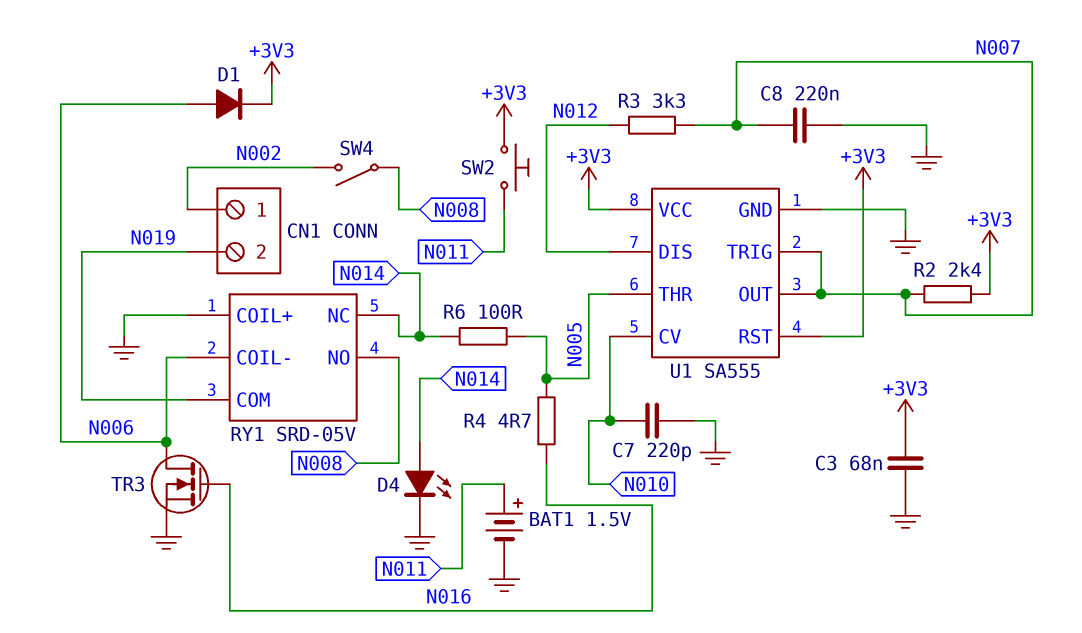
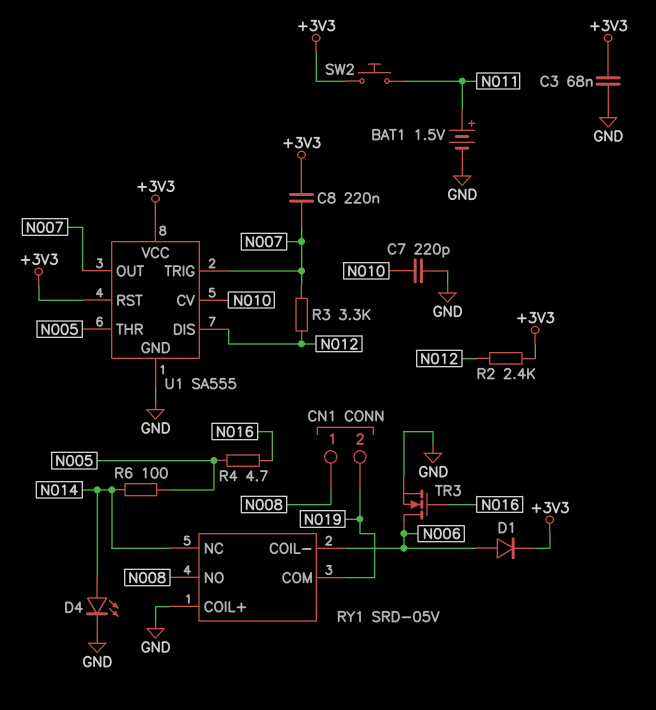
C8: 220nF (GND, N007) -> 220nF (+3V3, N007)
CN1 pin 1: N002 -> N008
R2: 2.4k (+3V3, N007) -> 2.4k (+3V3, N012)
SW4: switch (N002, N008) -> none

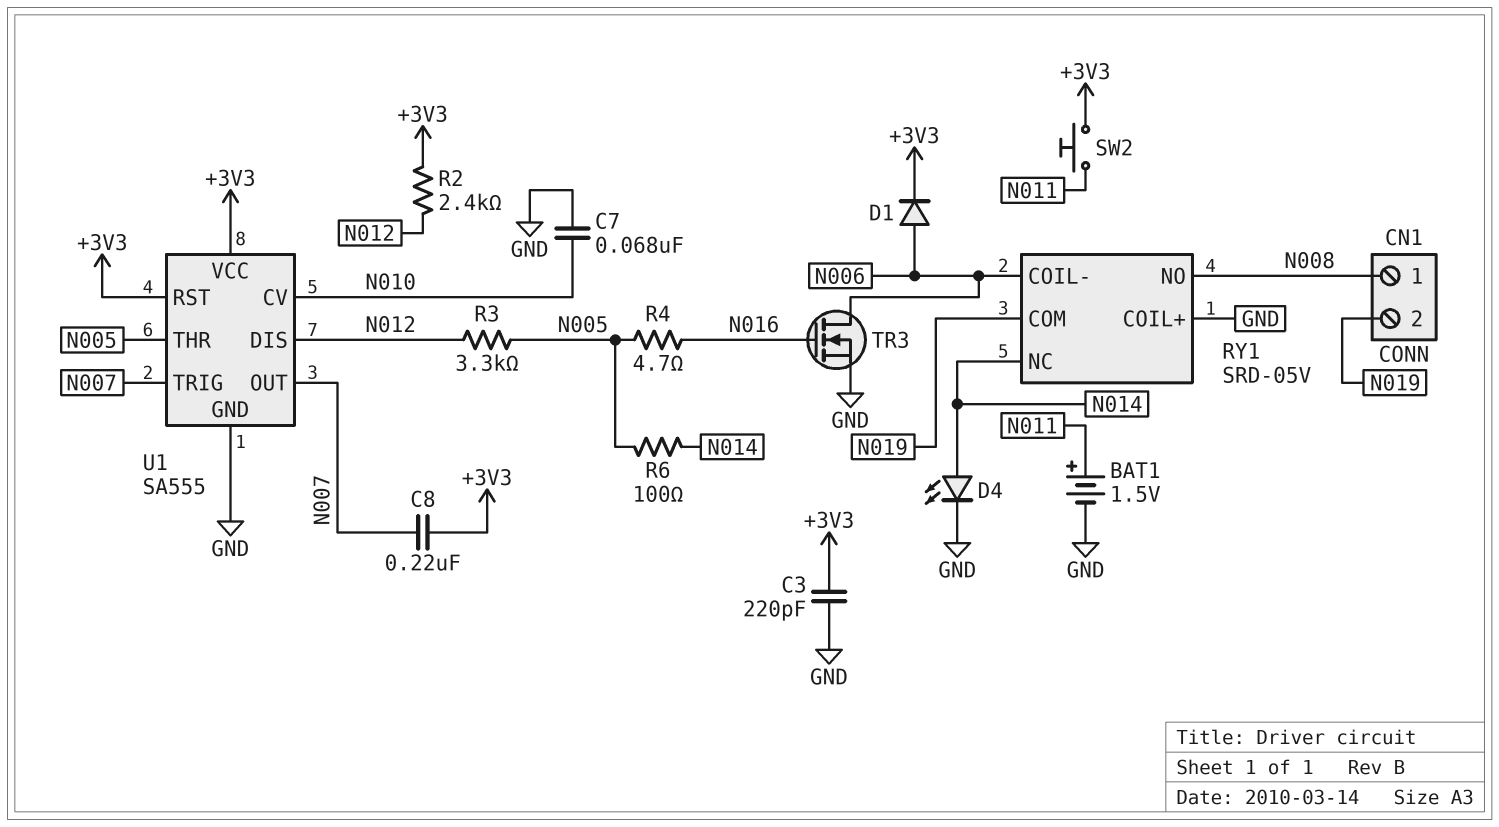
C3: 68nF (+3V3, GND) -> 220pF (+3V3, GND)
C7: 220pF (GND, N010) -> 68nF (GND, N010)
R3: 3.3k (N007, N012) -> 3.3k (N005, N012)

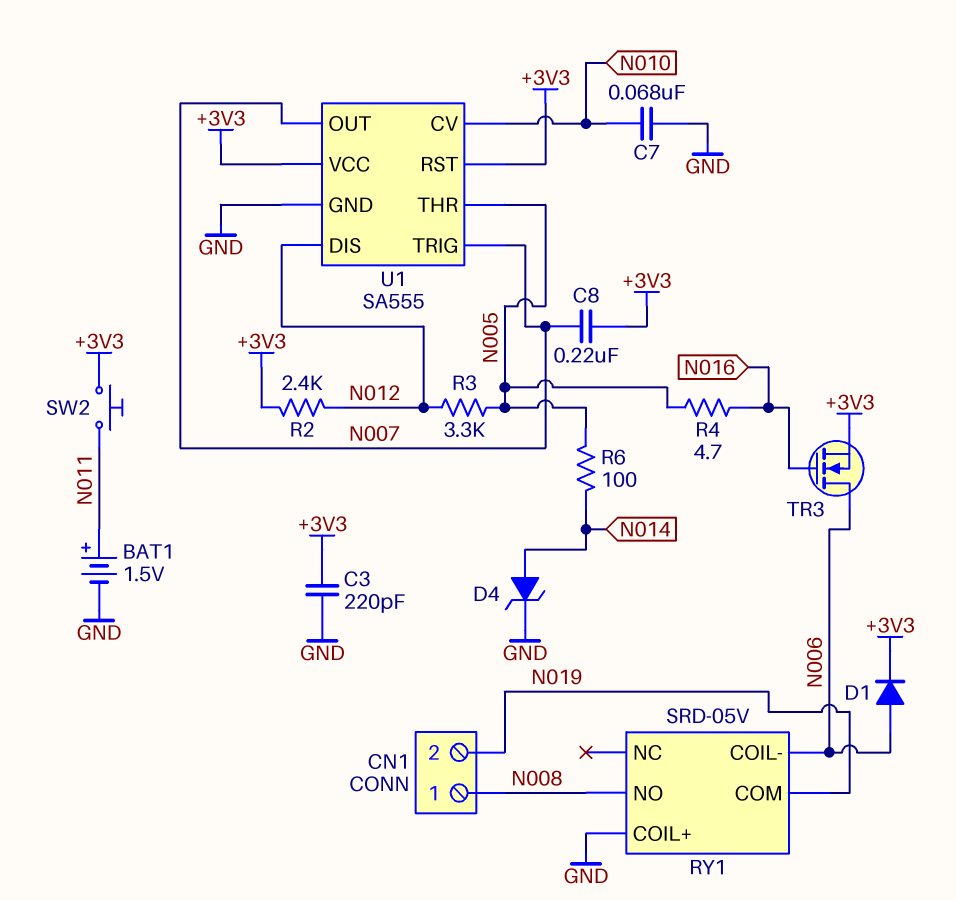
D4: LED (A N014, K GND) -> zener (A N014, K GND)
RY1 pin NC: N014 -> none
TR3: NMOS (G N016, D N006, S GND) -> NMOS (G N016, D N006, S +3V3)

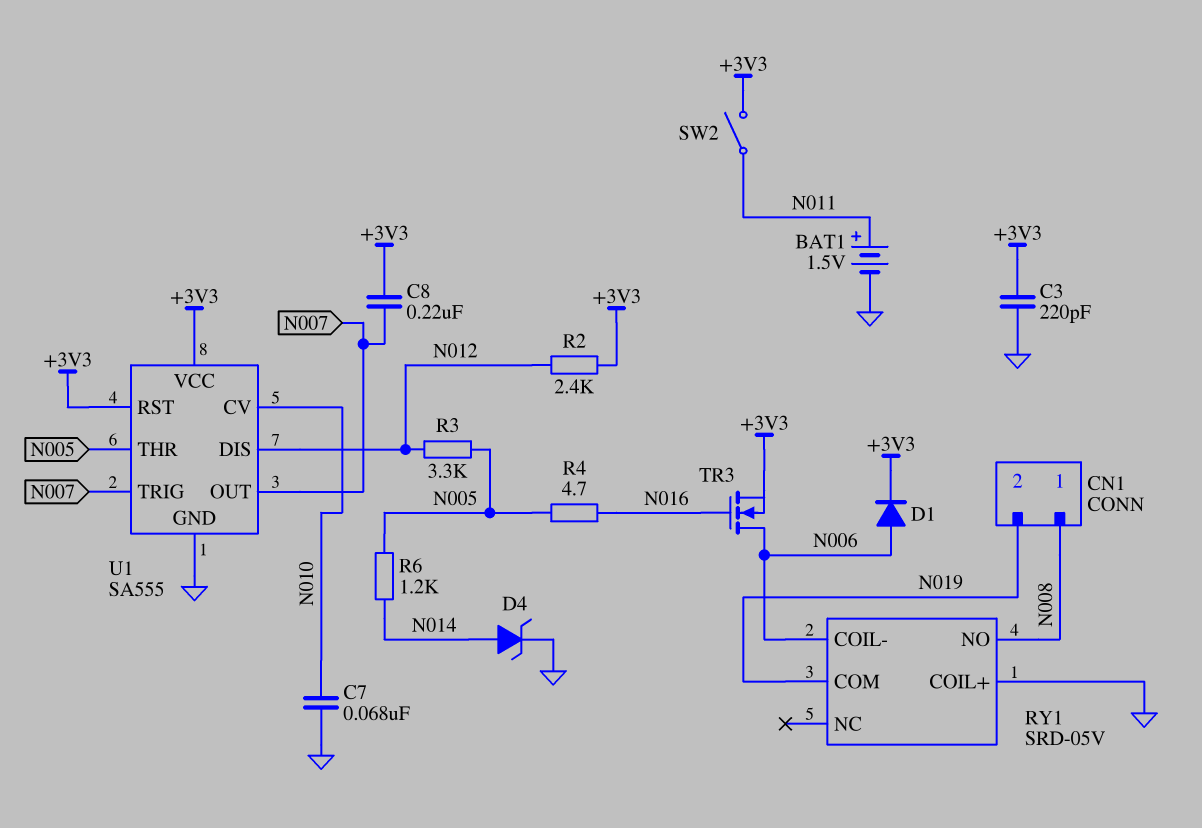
R6: 100 (N005, N014) -> 1.2k (N005, N014)
SW2: button (+3V3, N011) -> switch (+3V3, N011)

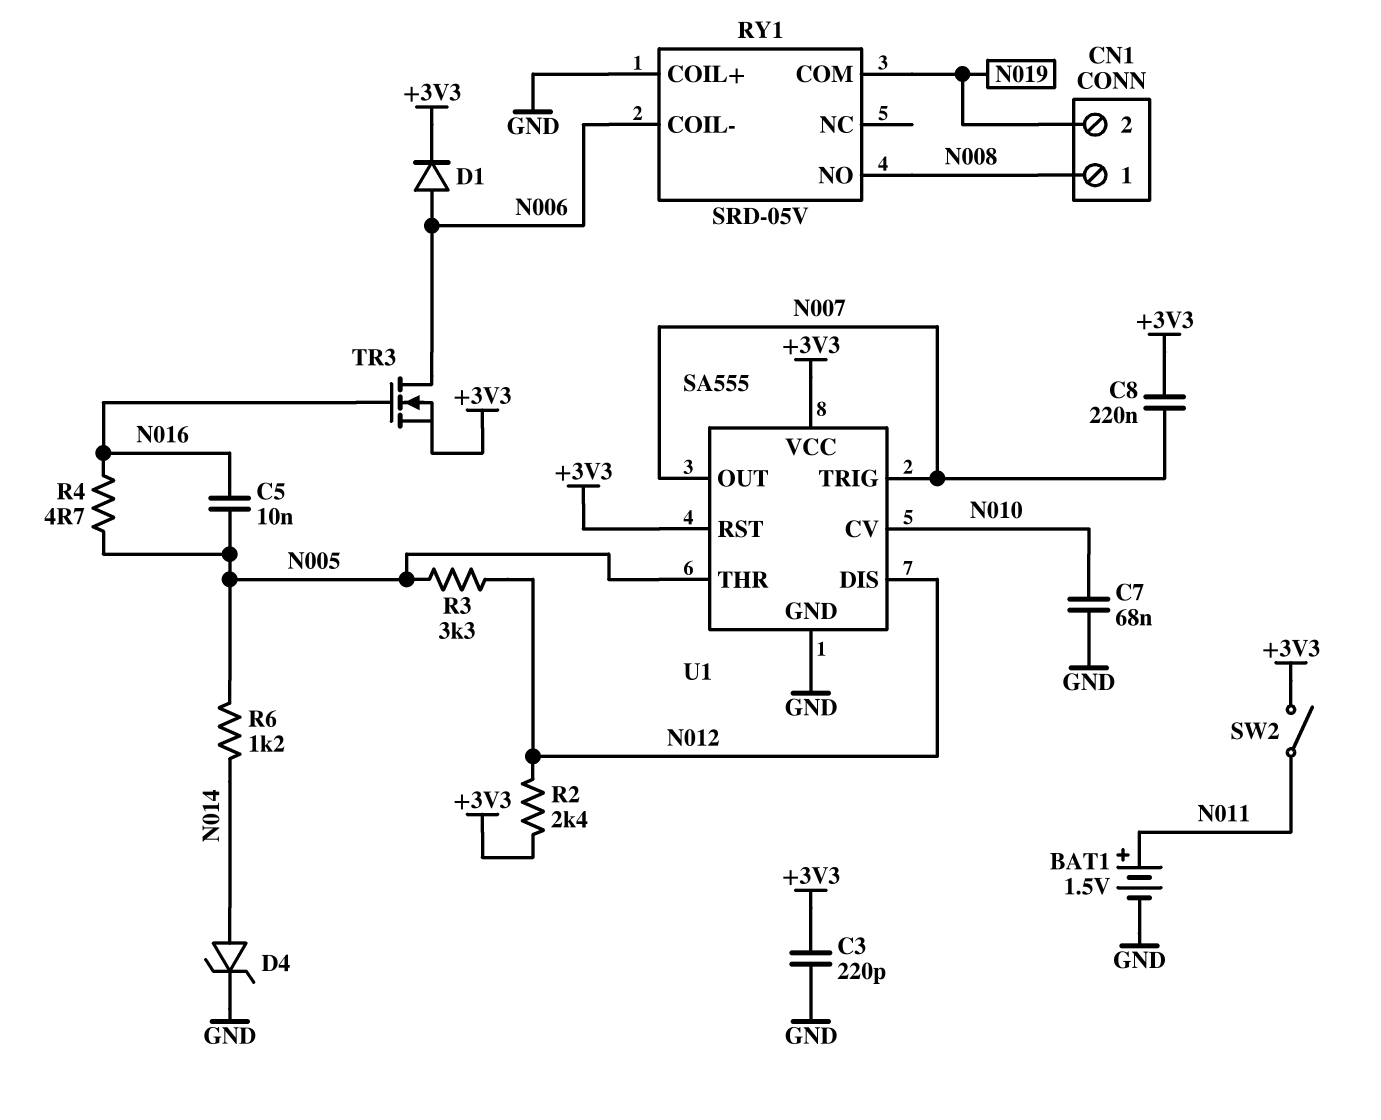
C5: none -> 10nF (N005, N016)

